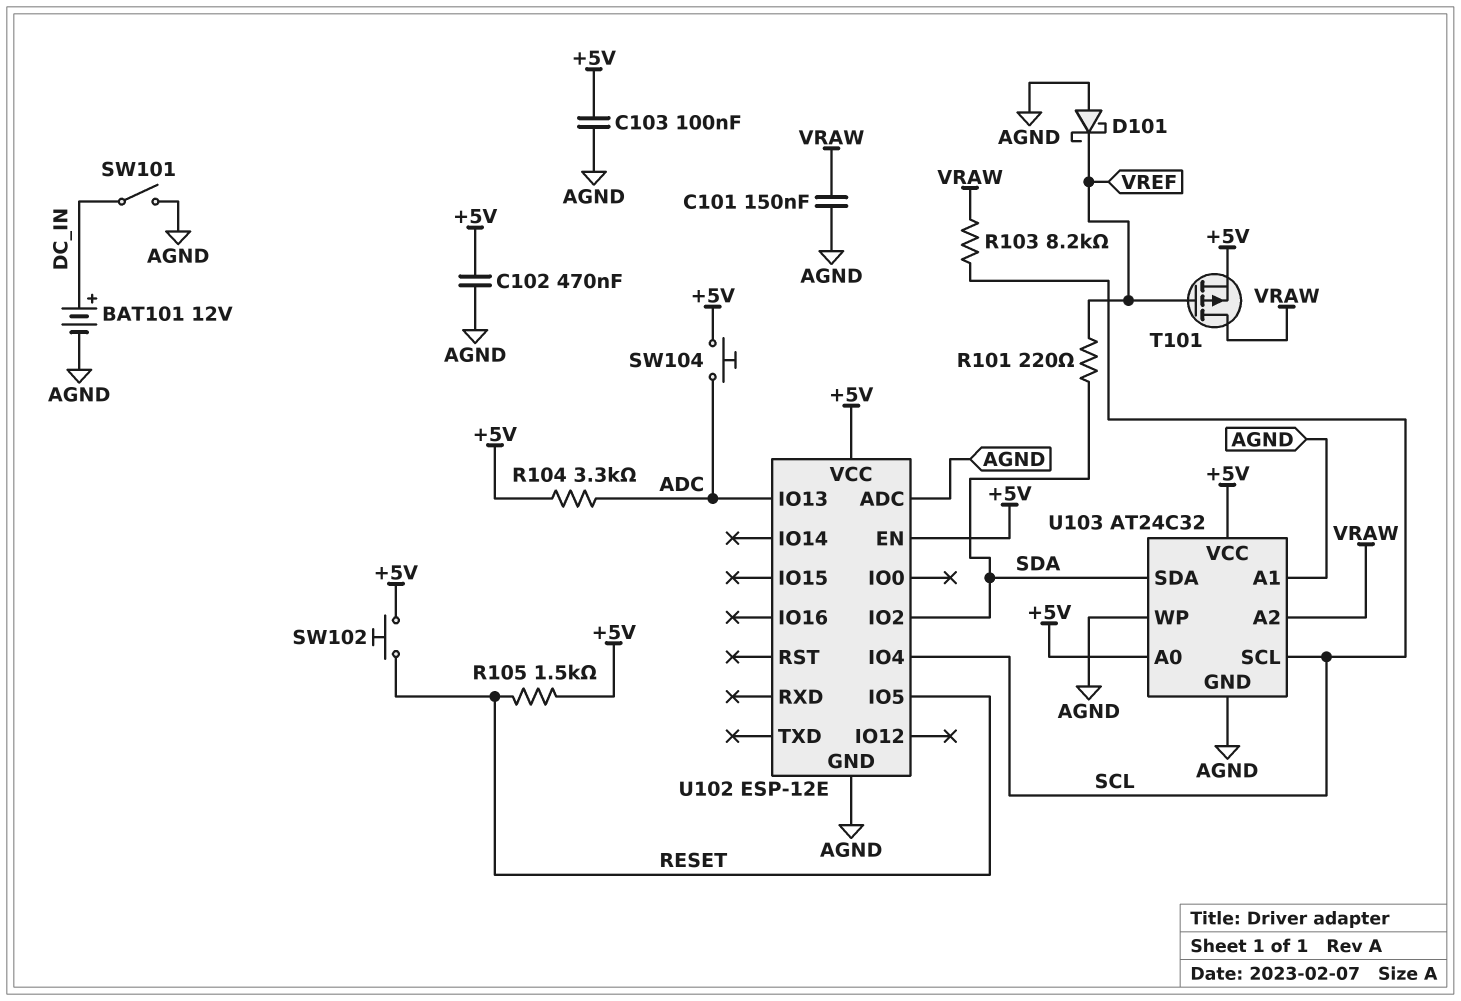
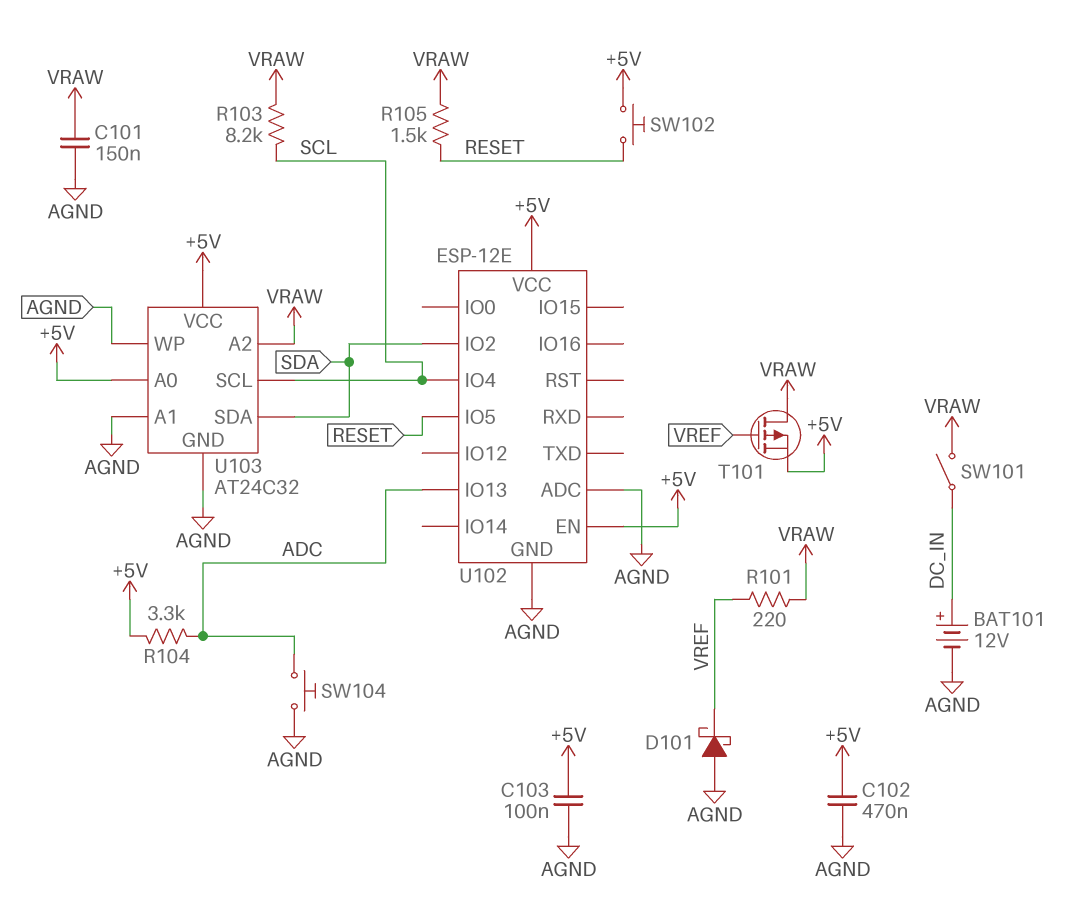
R101: 220 (SDA, VREF) -> 220 (VRAW, VREF)
R105: 1.5k (+5V, RESET) -> 1.5k (RESET, VRAW)
SW101: switch (AGND, DC_IN) -> switch (DC_IN, VRAW)
SW104: button (+5V, ADC) -> button (ADC, AGND)

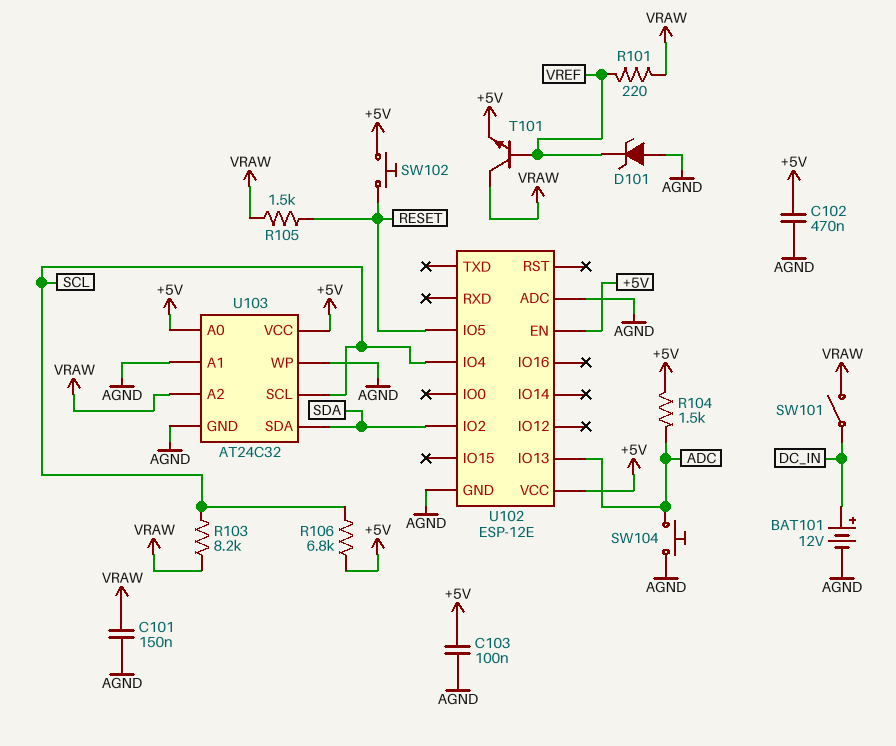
D101: schottky (A AGND, K VREF) -> zener (A AGND, K VREF)
R104: 3.3k (+5V, ADC) -> 1.5k (+5V, ADC)
R106: none -> 6.8k (+5V, SCL)
T101: PMOS (G VREF, D VRAW, S +5V) -> NPN (B VREF, C VRAW, E +5V)

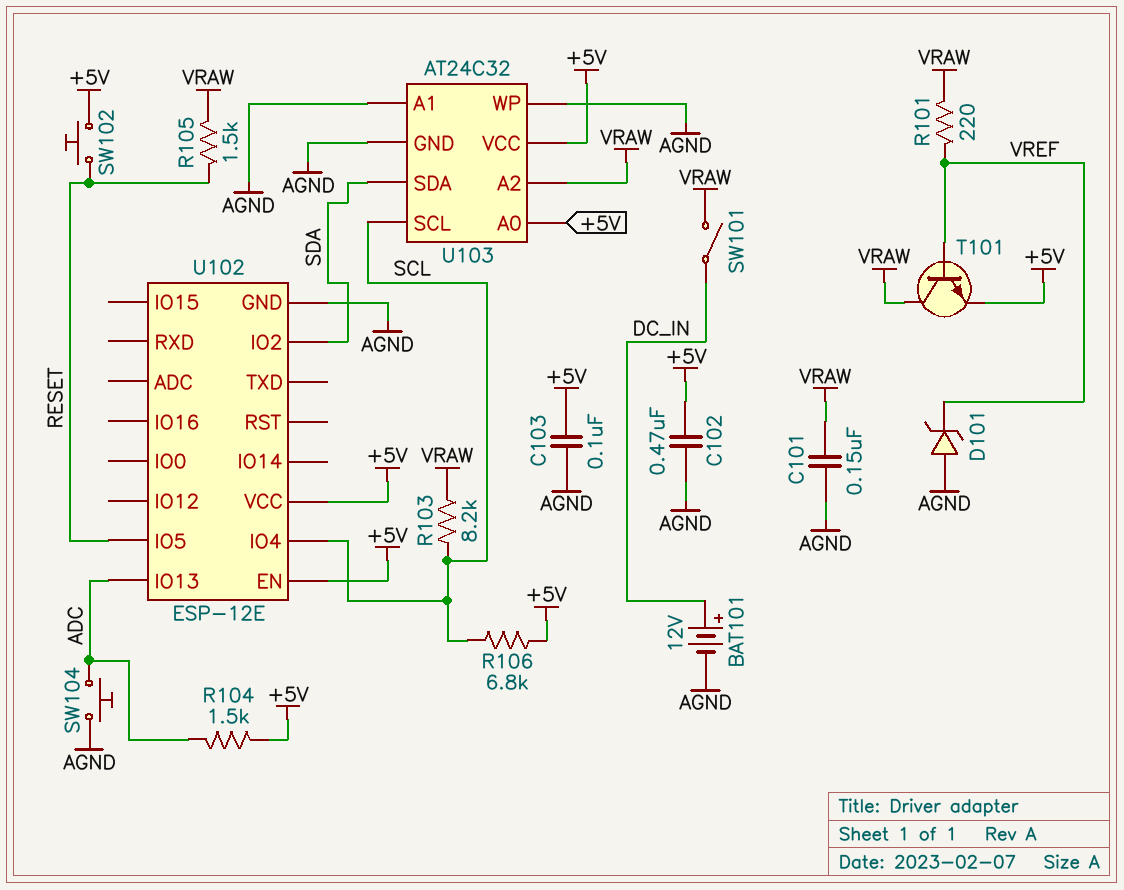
U102 pin ADC: AGND -> none

